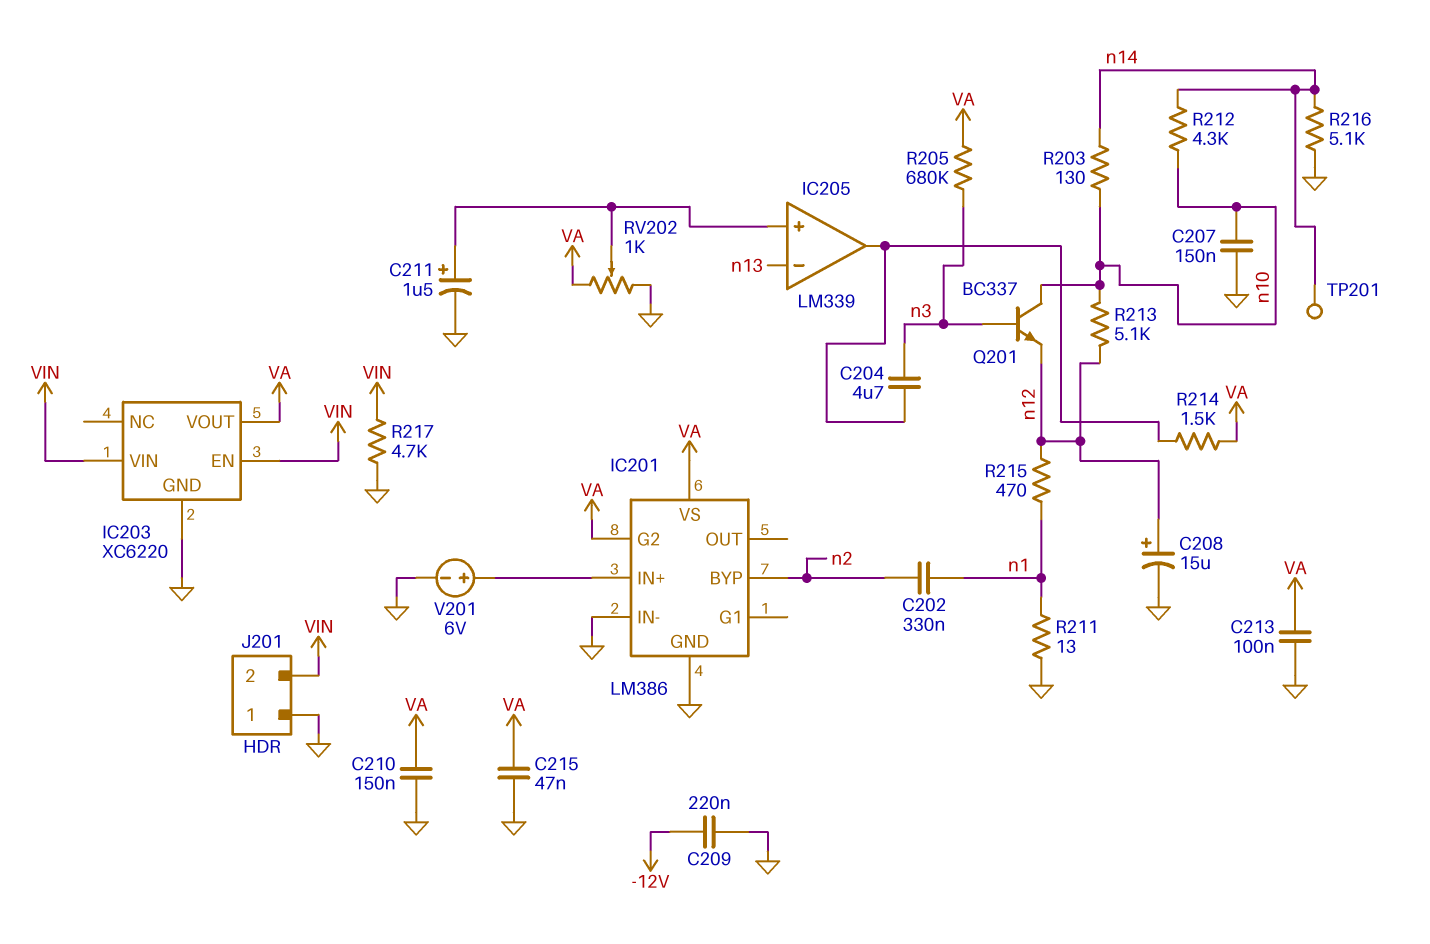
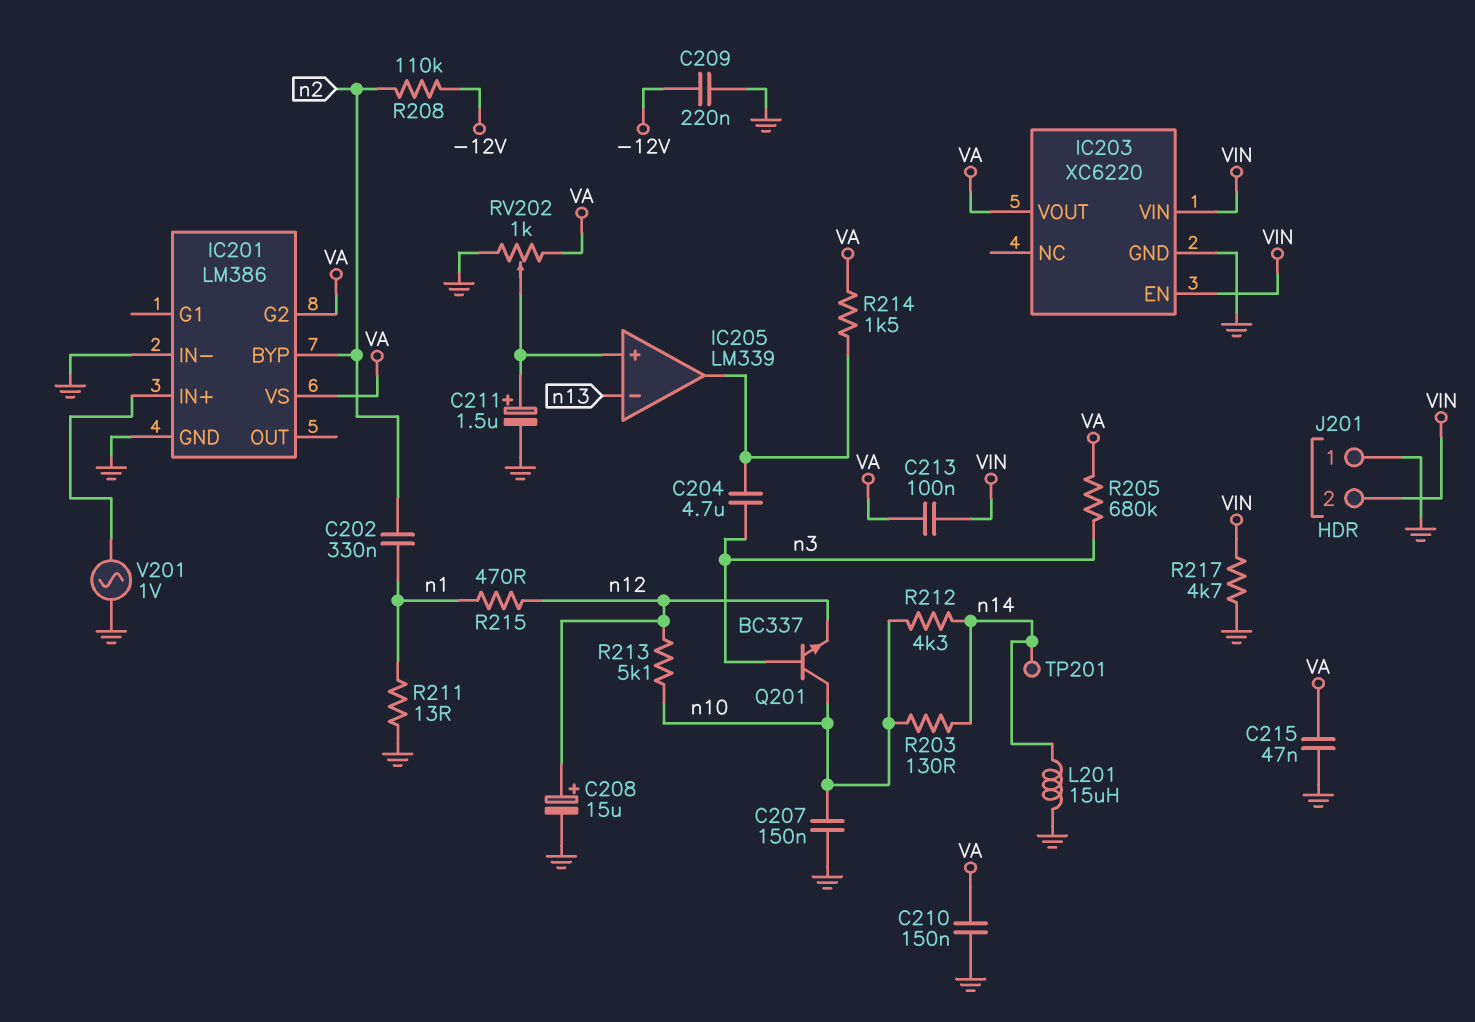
C213: 100nF (GND, VA) -> 100nF (VA, VIN)
L201: none -> 15uH (GND, n14)
R208: none -> 110k (-12V, n2)
R216: 5.1k (GND, n14) -> none
V201: 6V (plus IC201/IN+, minus GND) -> AC 1V (GND, IC201/IN+)

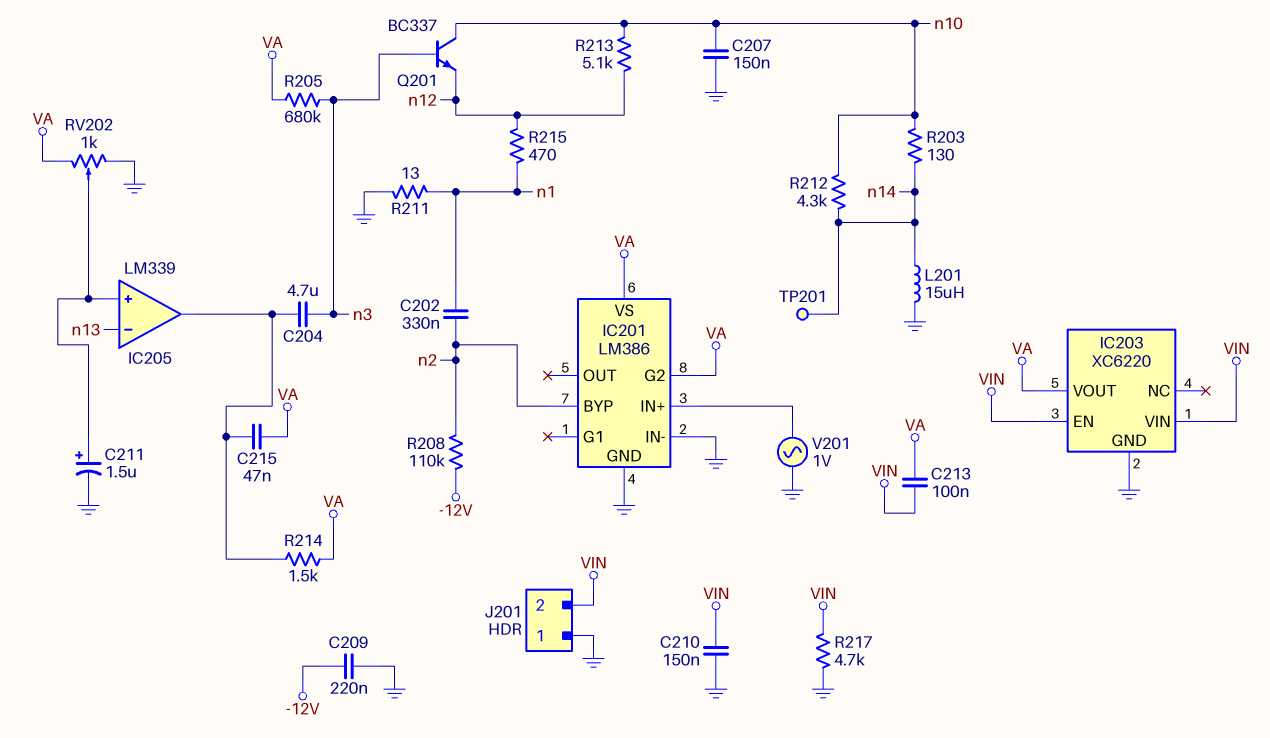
C208: 15uF (plus n12, minus GND) -> none
C210: 150nF (GND, VA) -> 150nF (GND, VIN)
C215: 47nF (GND, VA) -> 47nF (IC205/out, VA)

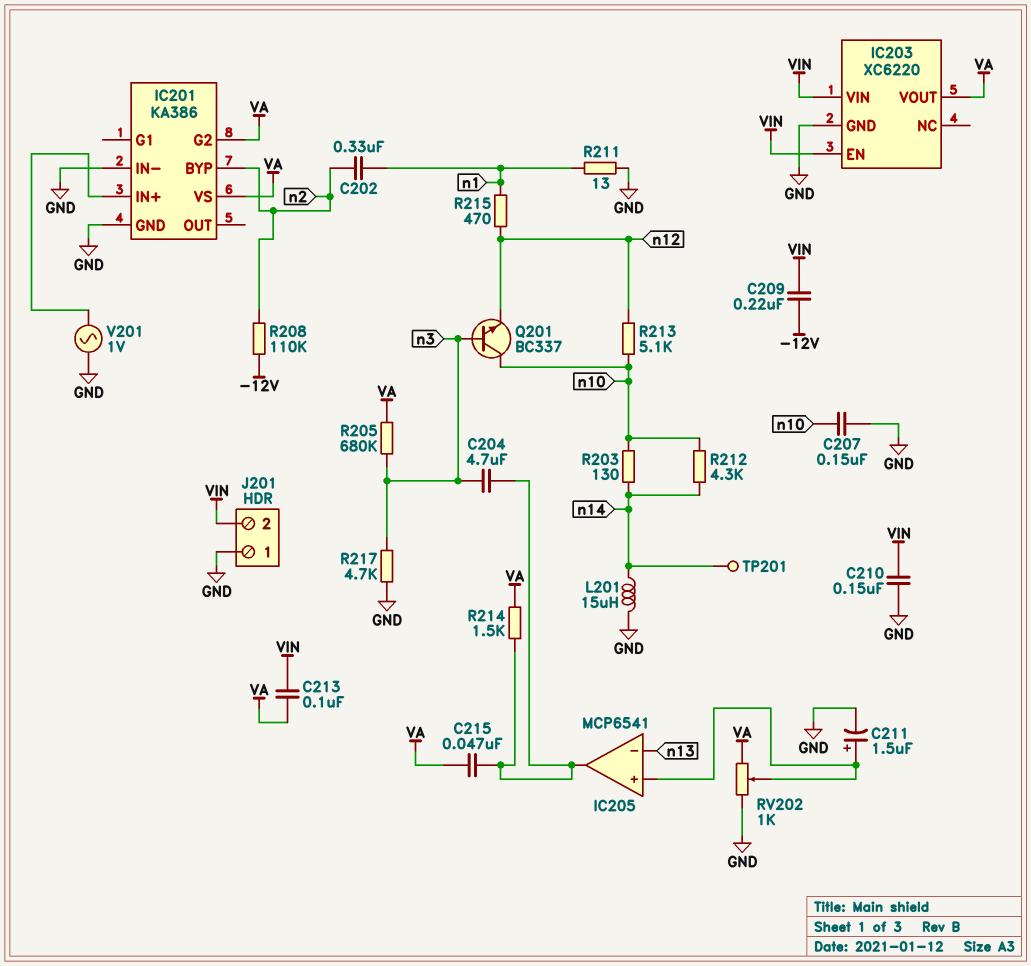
C209: 220nF (-12V, GND) -> 220nF (-12V, VIN)
IC201: LM386 -> KA386
IC205: LM339 -> MCP6541
R217: 4.7k (GND, VIN) -> 4.7k (GND, n3)

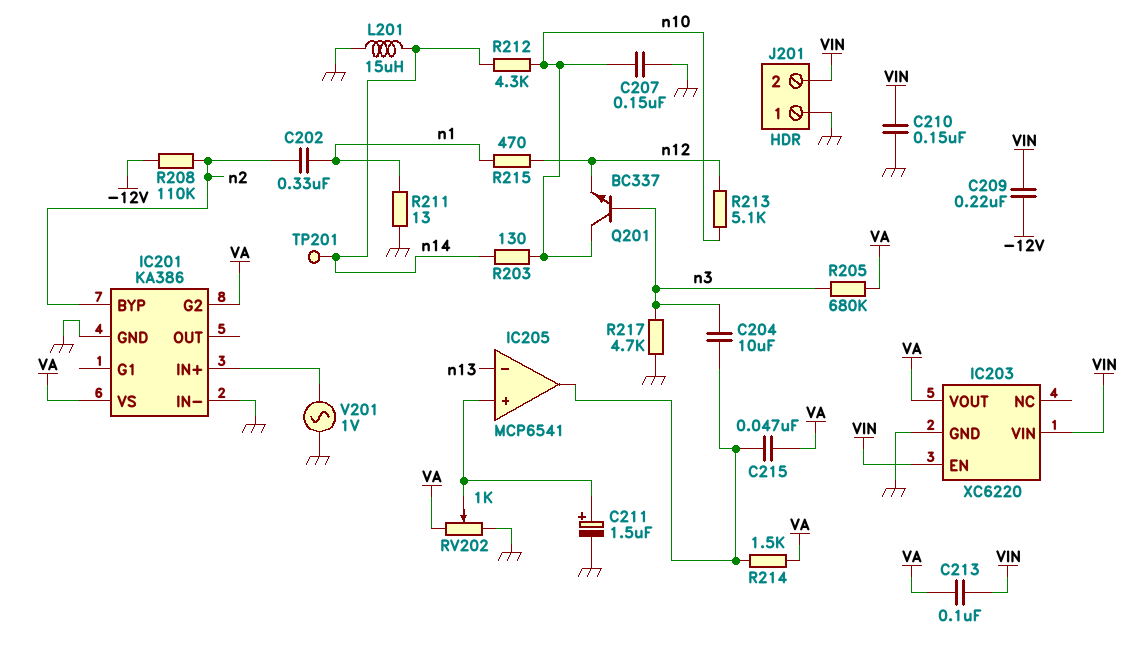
C204: 4.7uF (IC205/out, n3) -> 10uF (IC205/out, n3)

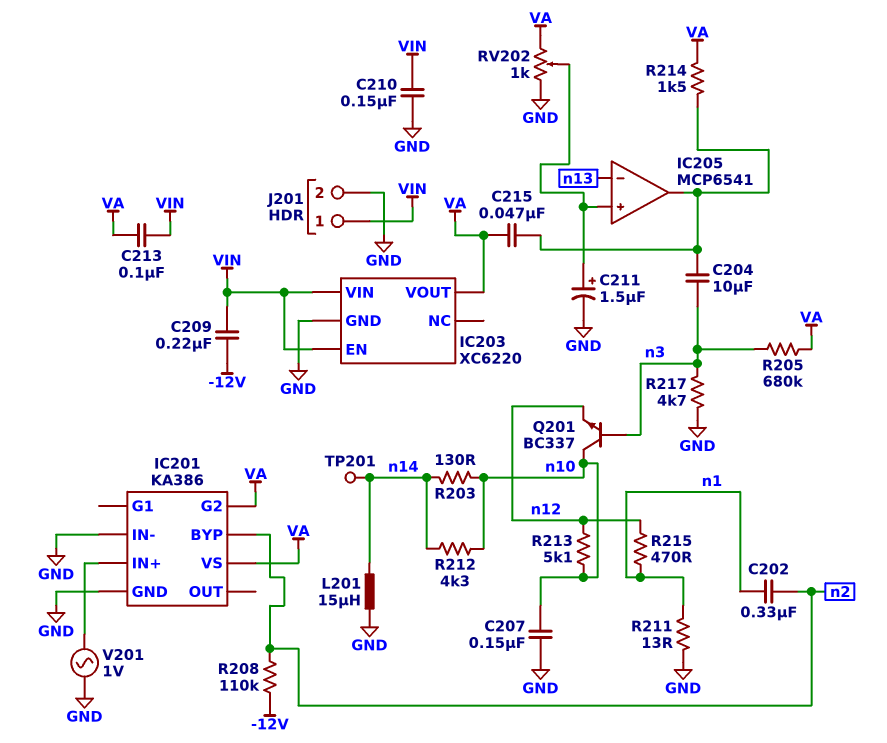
J201 pin 1: GND -> VIN
J201 pin 2: VIN -> GND

